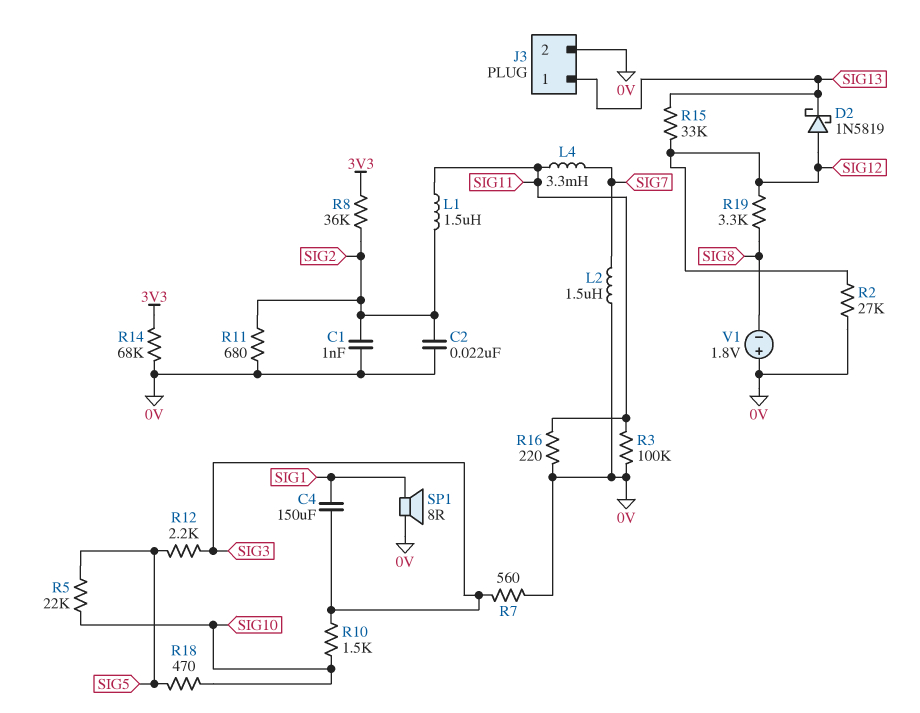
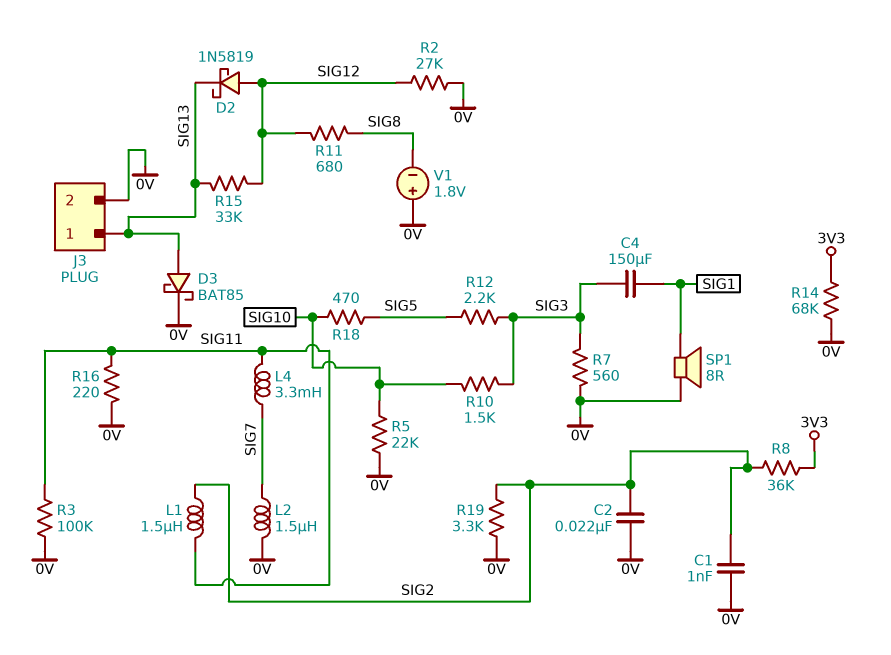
D3: none -> schottky BAT85 (A SIG13, K 0V)
R5: 22k (SIG5, SIG10) -> 22k (0V, SIG10)
R11: 680 (0V, SIG2) -> 680 (SIG8, SIG12)
R19: 3.3k (SIG8, SIG12) -> 3.3k (0V, SIG2)

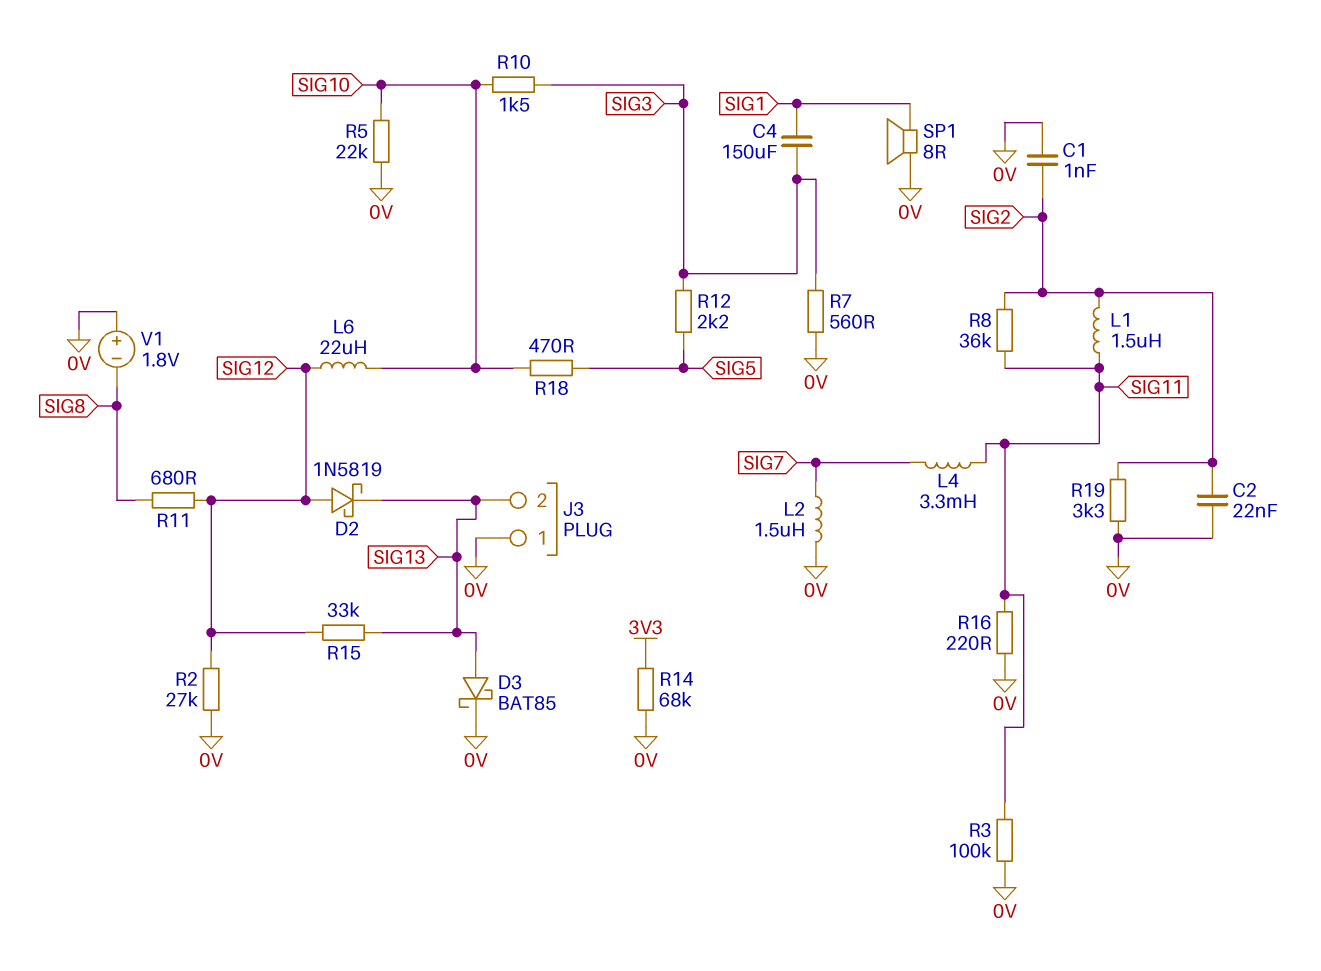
J3 pin 1: SIG13 -> 0V
J3 pin 2: 0V -> SIG13
L6: none -> 22uH (SIG10, SIG12)
R8: 36k (3V3, SIG2) -> 36k (SIG2, SIG11)

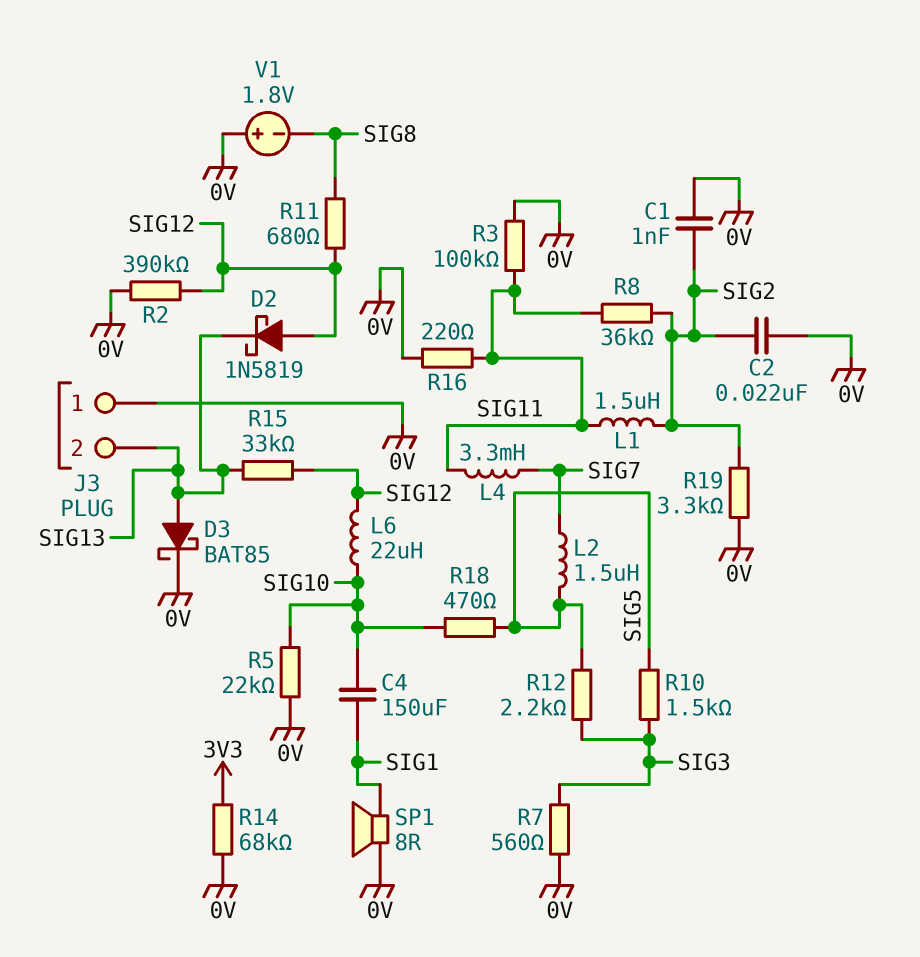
C4: 150uF (SIG1, SIG3) -> 150uF (SIG1, SIG10)
L2: 1.5uH (0V, SIG7) -> 1.5uH (SIG5, SIG7)
R2: 27k (0V, SIG12) -> 390k (0V, SIG12)
R10: 1.5k (SIG3, SIG10) -> 1.5k (SIG3, SIG5)

